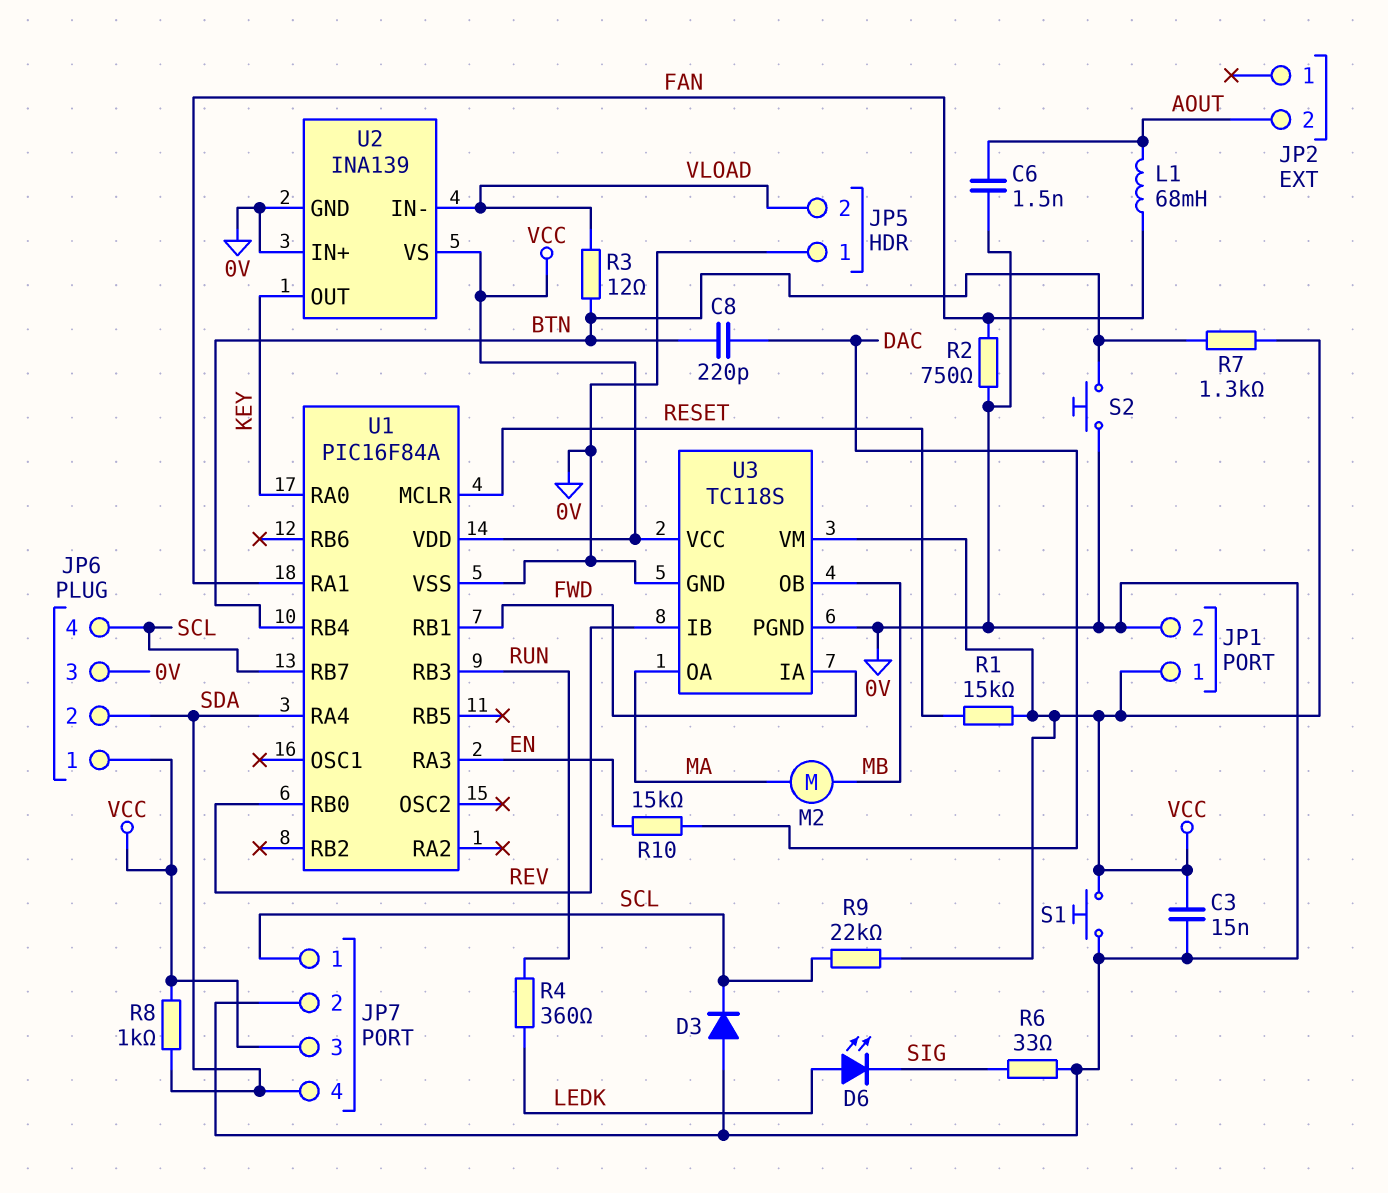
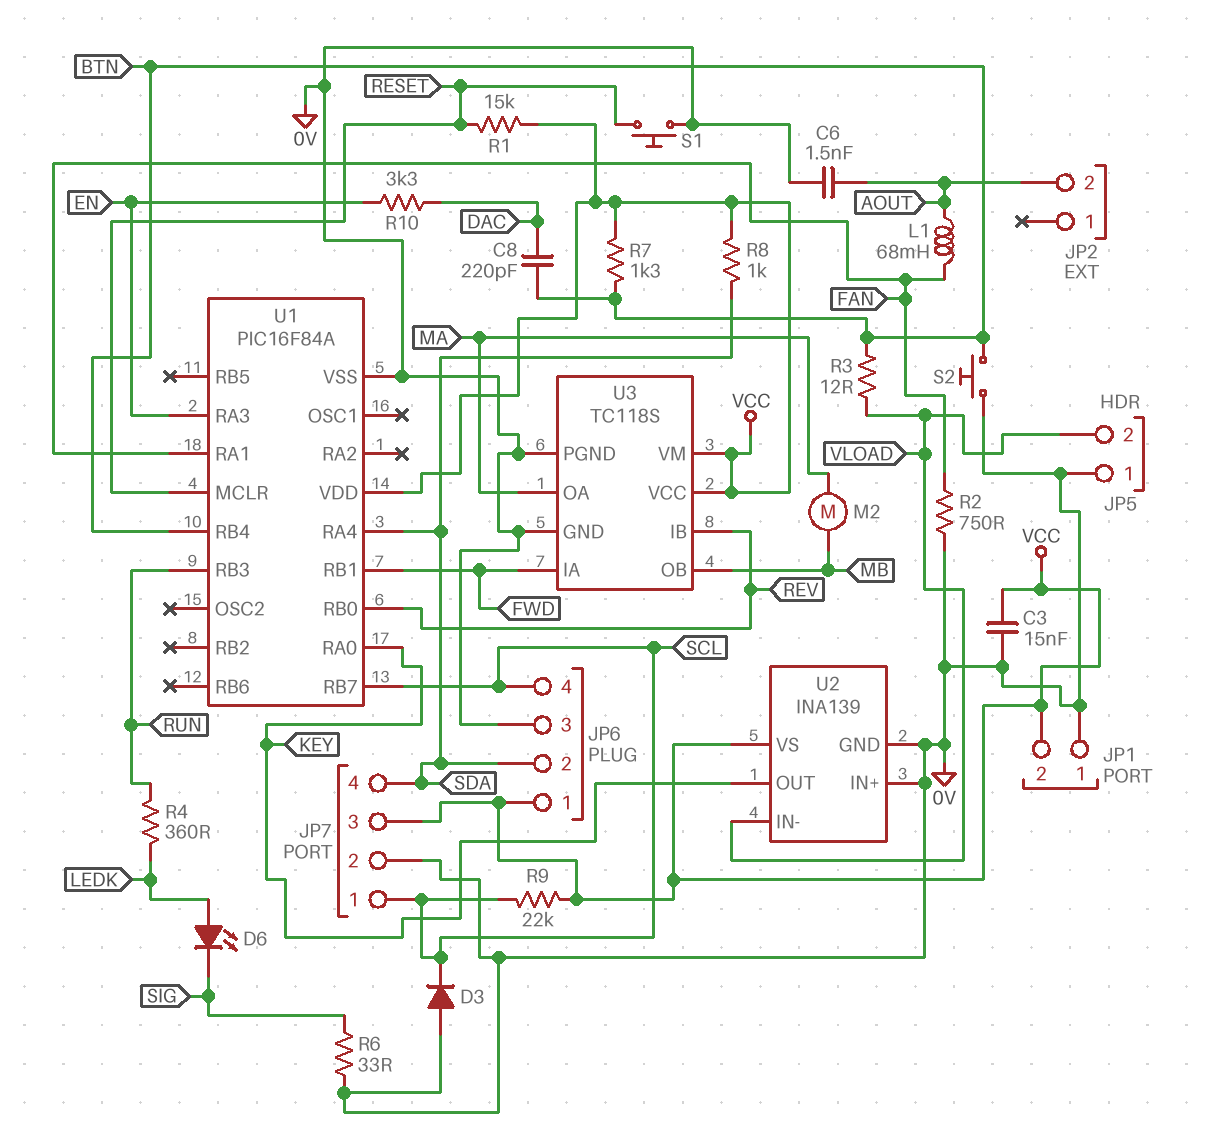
JP1 pin 1: VCC -> 0V
JP1 pin 2: 0V -> VCC
R10: 15k (DAC, EN) -> 3.3k (DAC, EN)
S1: button (0V, VCC) -> button (0V, RESET)

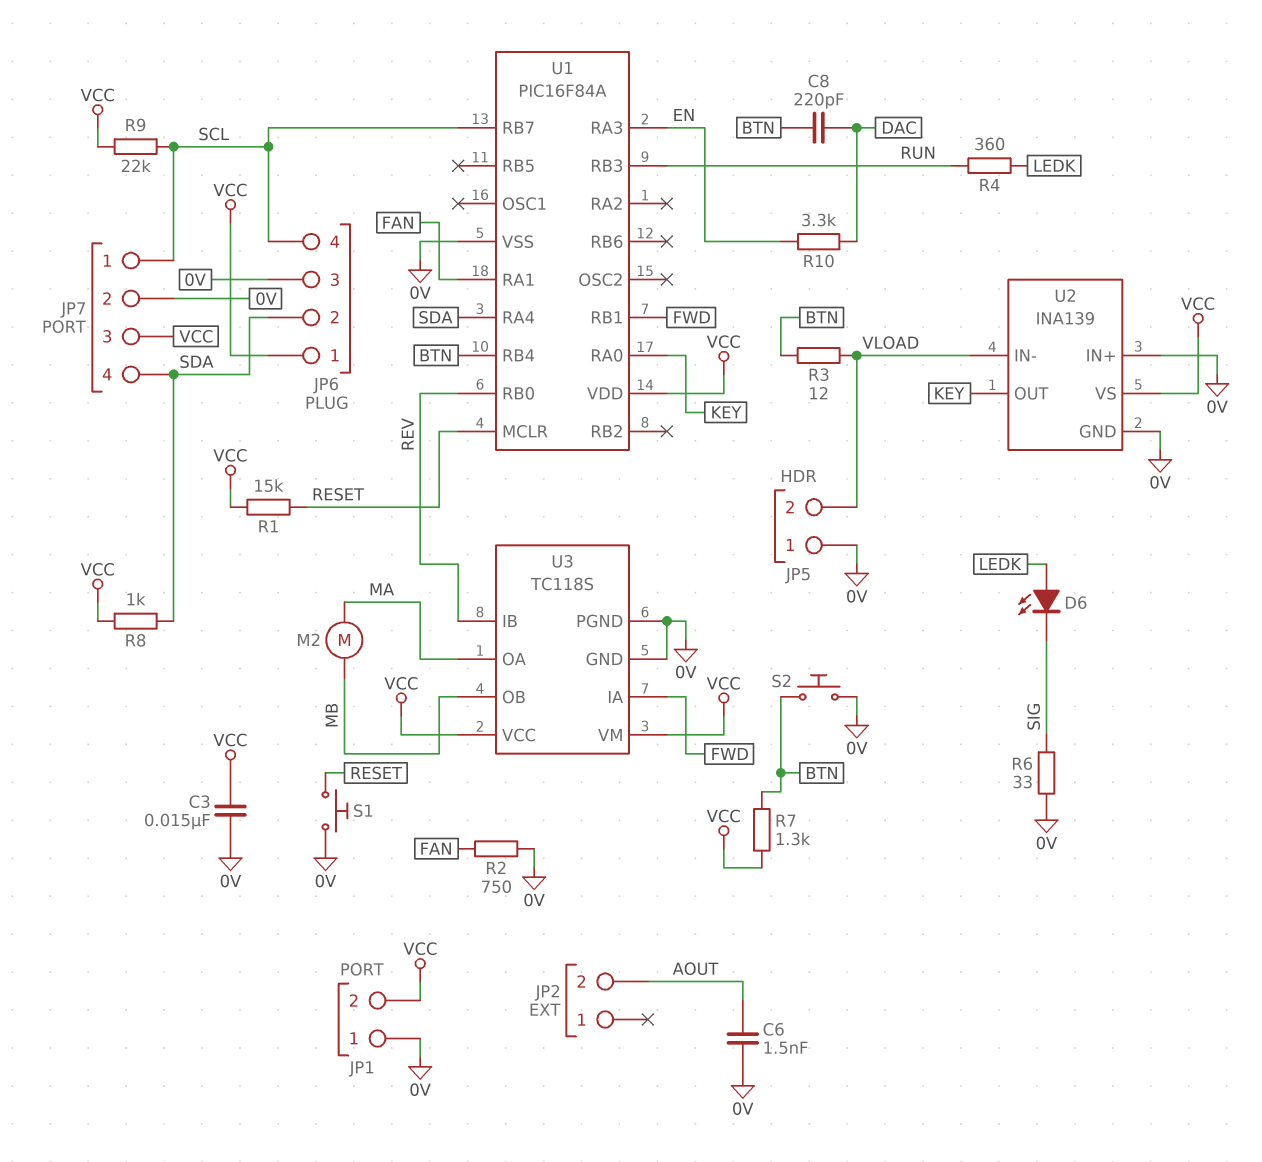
D3: diode (A 0V, K SCL) -> none
L1: 68mH (AOUT, FAN) -> none

